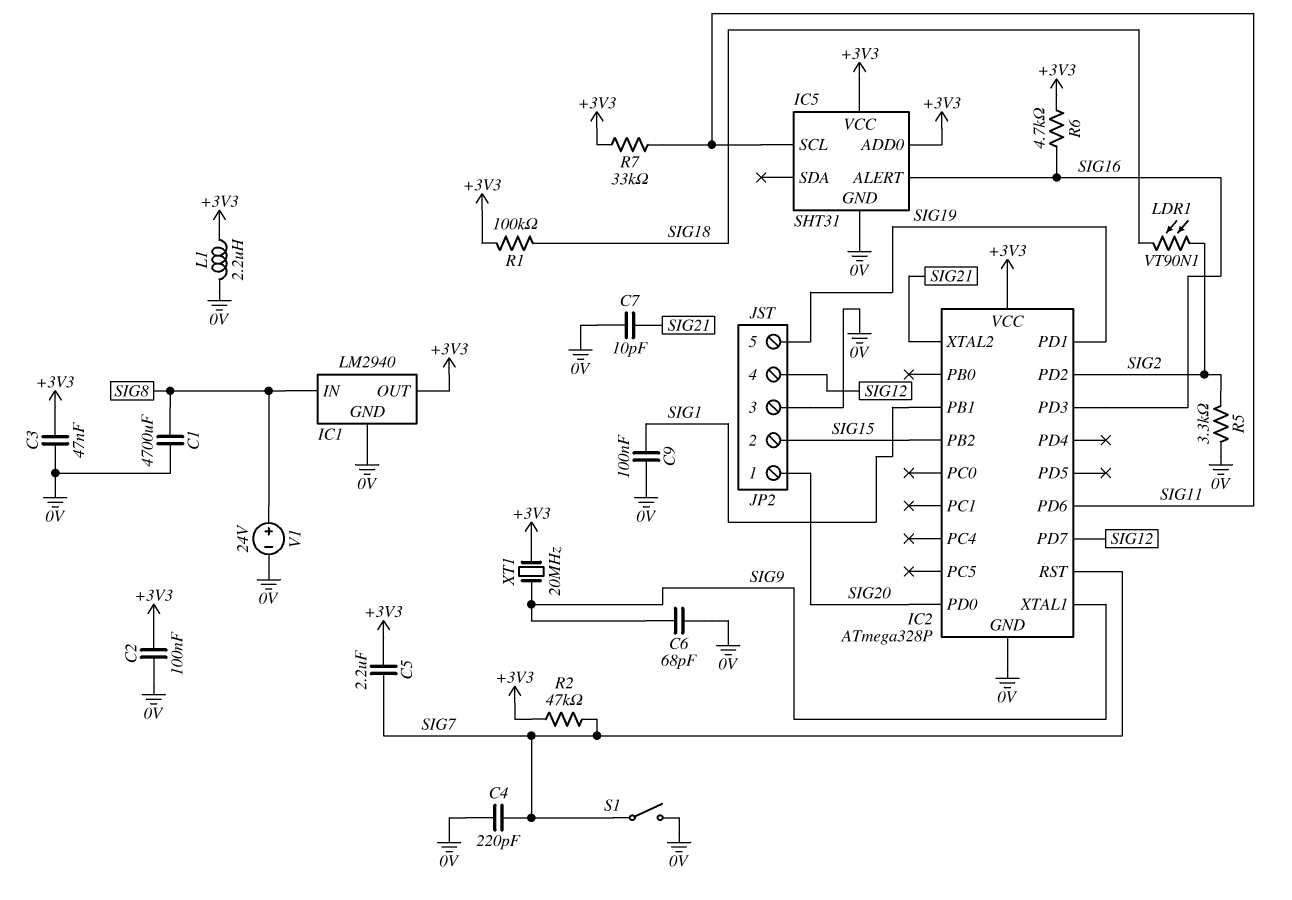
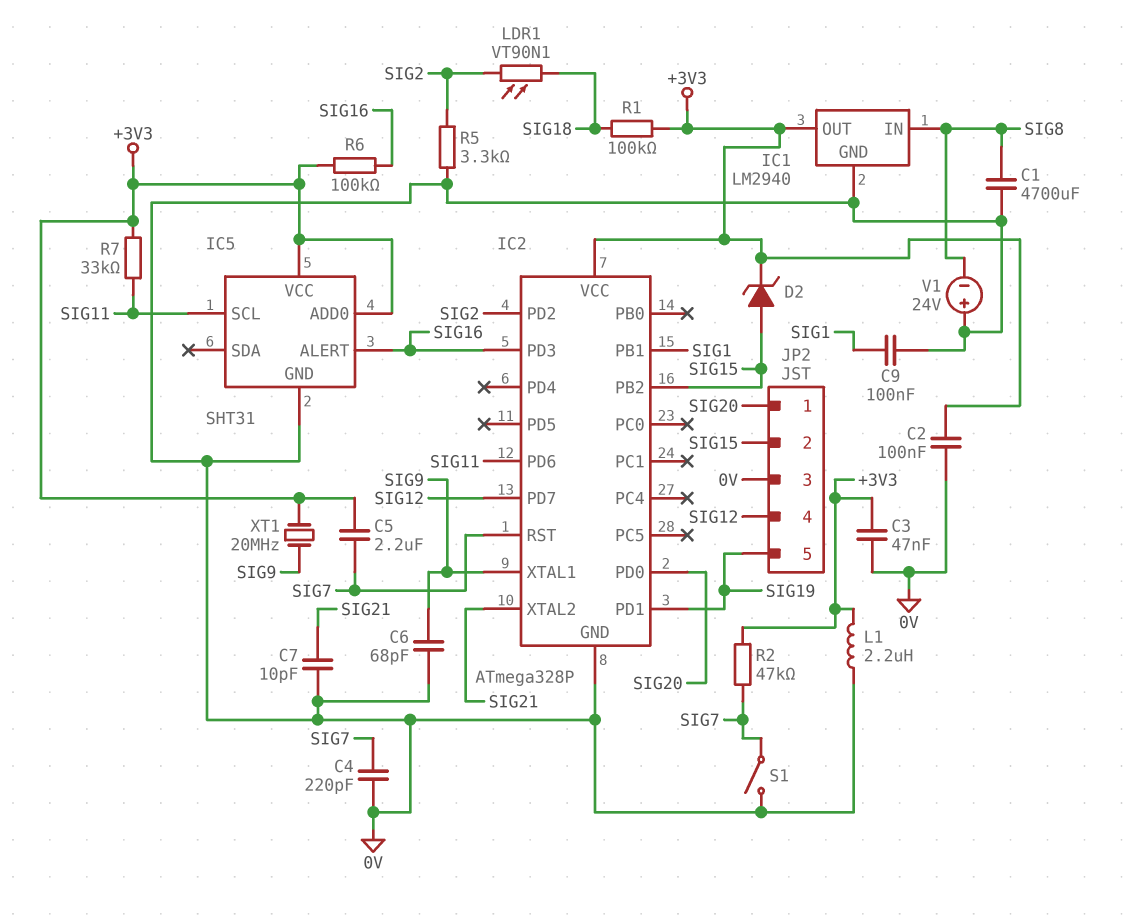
D2: none -> zener (A SIG15, K +3V3)
R6: 4.7k (+3V3, SIG16) -> 100k (+3V3, SIG16)
V1: 24V (plus SIG8, minus 0V) -> 24V (plus 0V, minus SIG8)

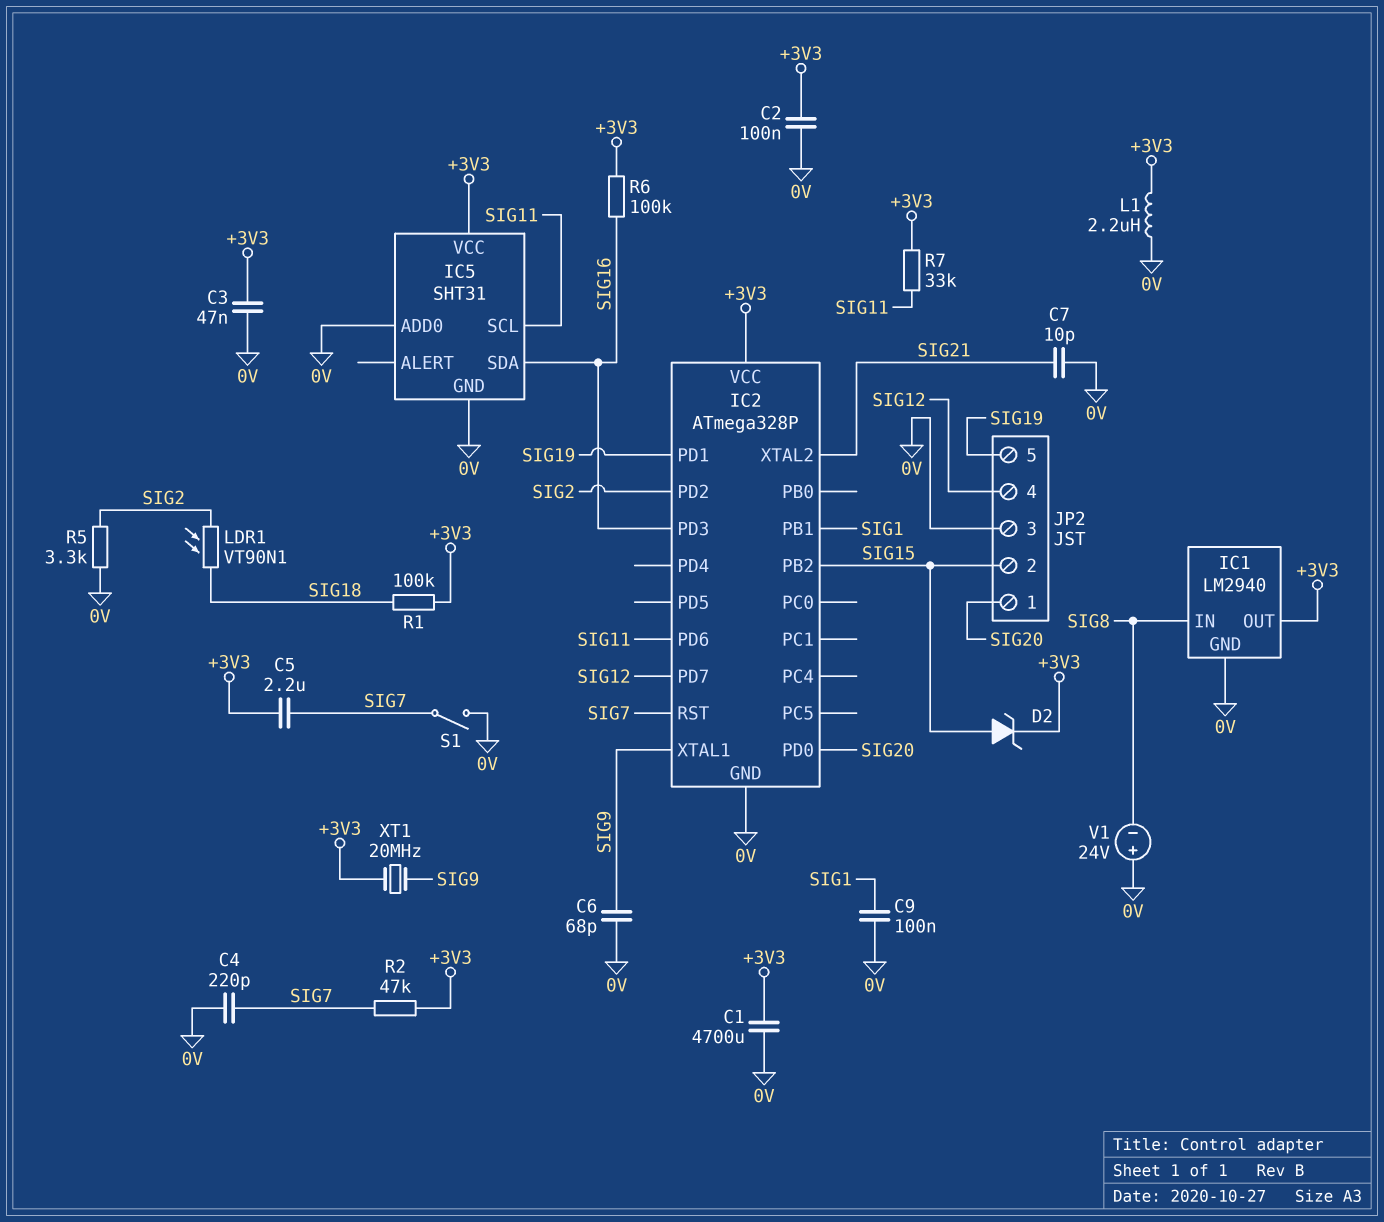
C1: 4700uF (0V, SIG8) -> 4700uF (+3V3, 0V)
IC5 pin ADD0: +3V3 -> 0V
IC5 pin ALERT: SIG16 -> none
IC5 pin SDA: none -> SIG16

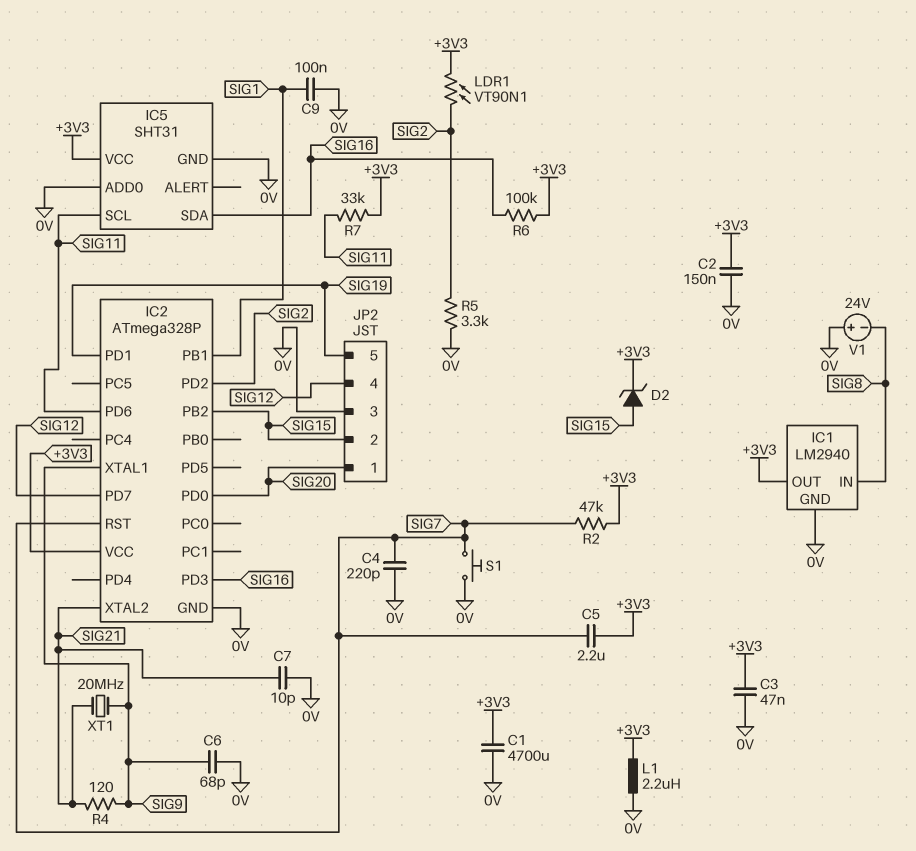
C2: 100nF (+3V3, 0V) -> 150nF (+3V3, 0V)
LDR1: VT90N1 (SIG2, SIG18) -> VT90N1 (+3V3, SIG2)
R1: 100k (+3V3, SIG18) -> none
R4: none -> 120 (SIG9, SIG21)
S1: switch (0V, SIG7) -> button (0V, SIG7)
XT1: 20MHz (+3V3, SIG9) -> 20MHz (SIG9, SIG21)

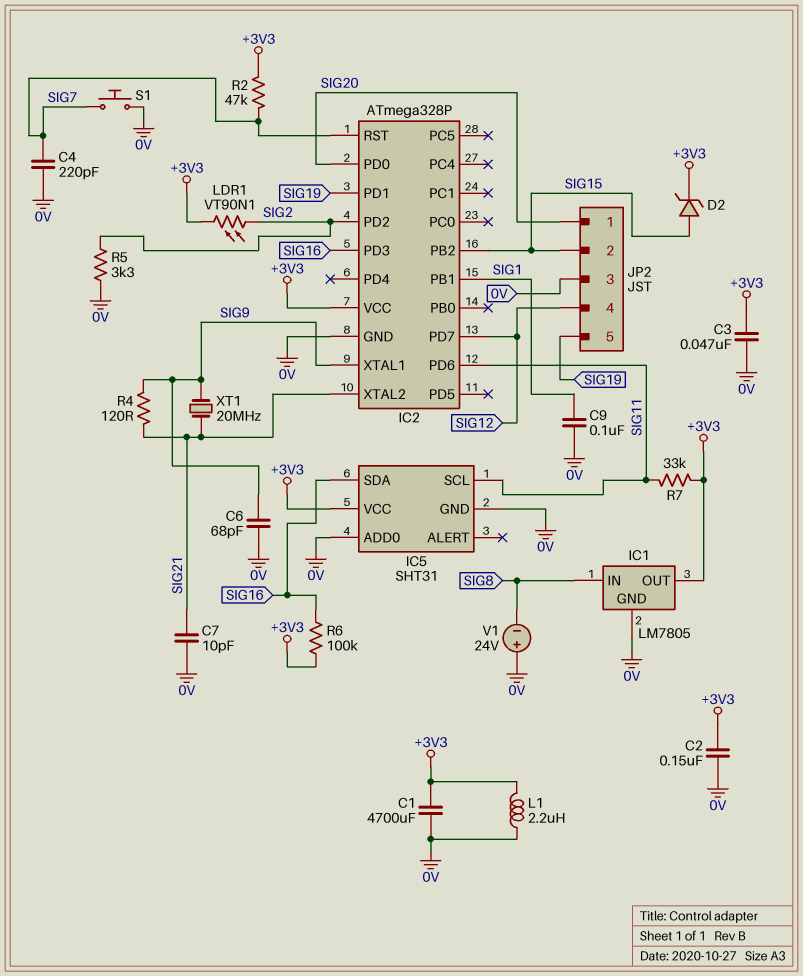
C5: 2.2uF (+3V3, SIG7) -> none
IC1: LM2940 -> LM7805

